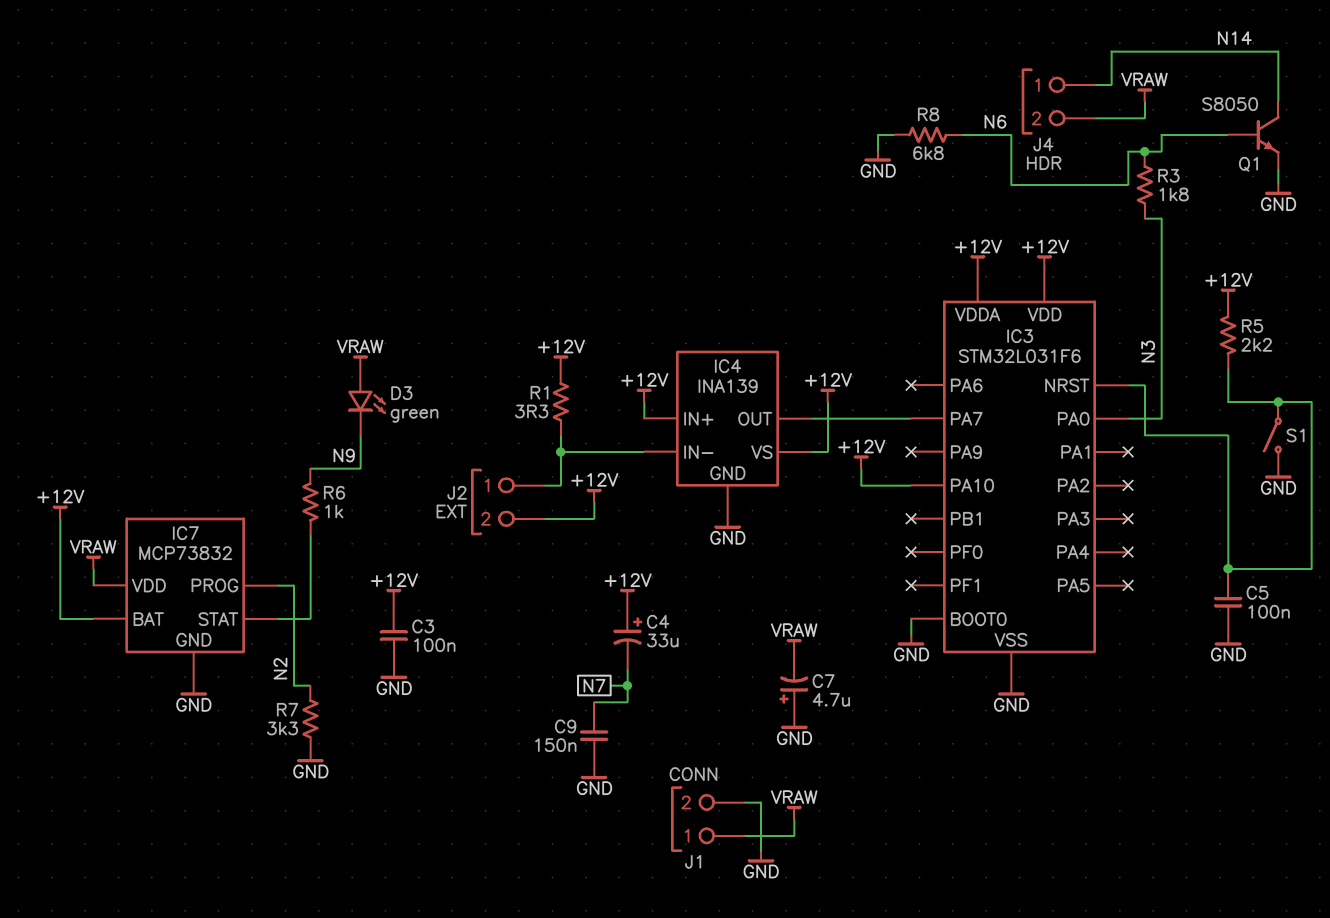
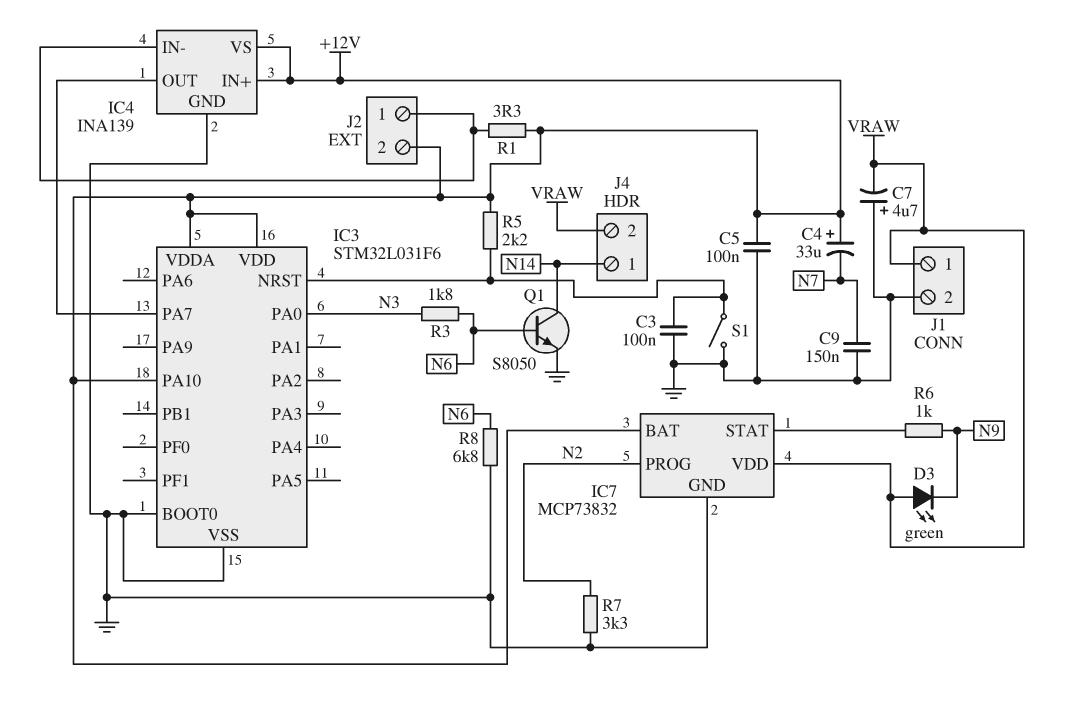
C3: 100nF (+12V, GND) -> 100nF (GND, IC3/NRST)
C5: 100nF (GND, IC3/NRST) -> 100nF (+12V, GND)

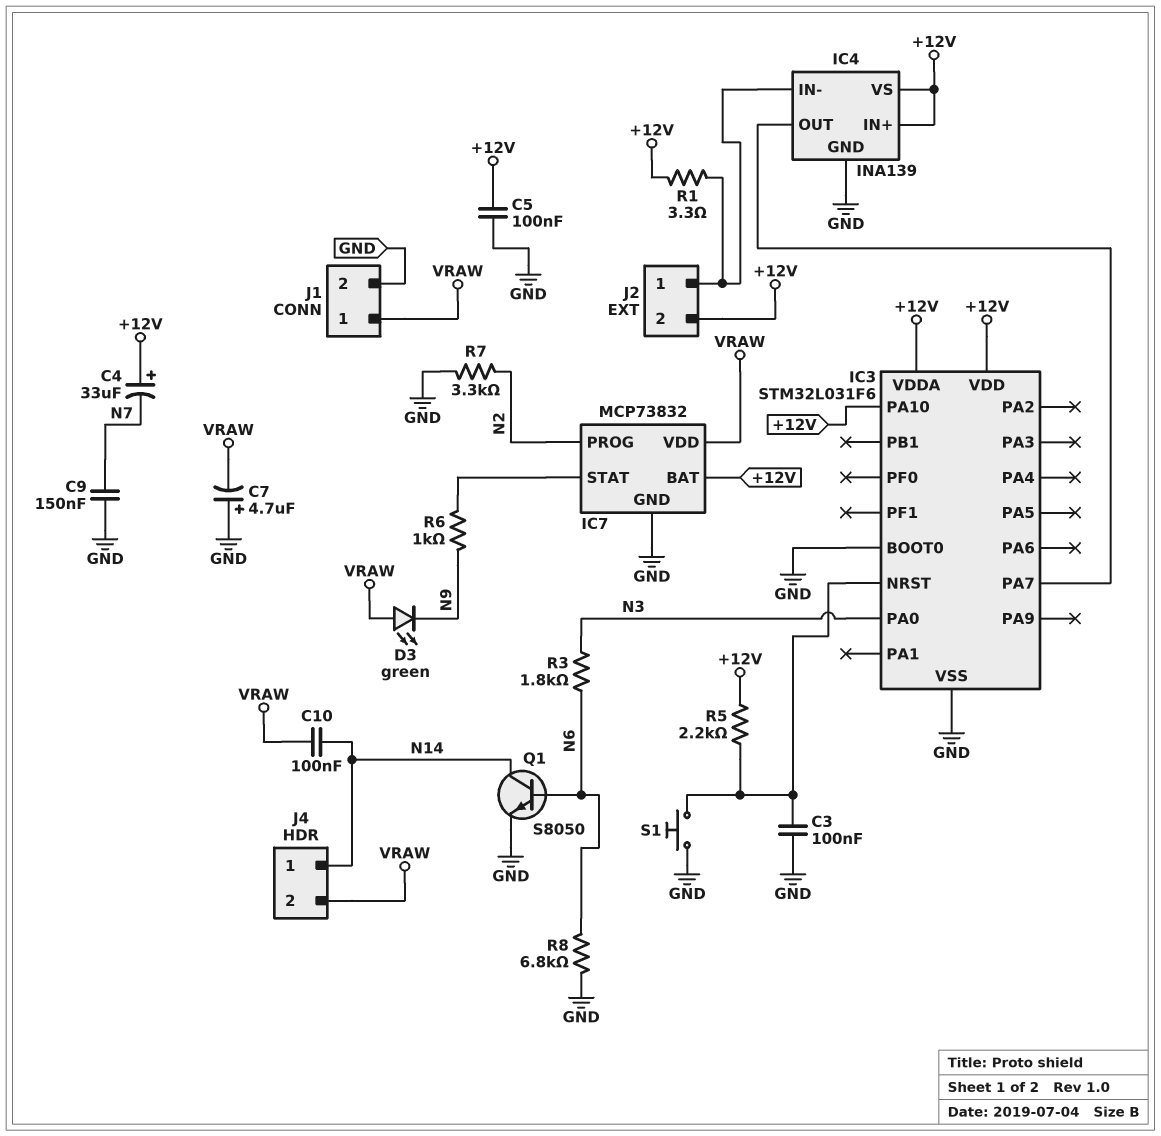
C10: none -> 100nF (N14, VRAW)
S1: switch (GND, IC3/NRST) -> button (GND, IC3/NRST)

